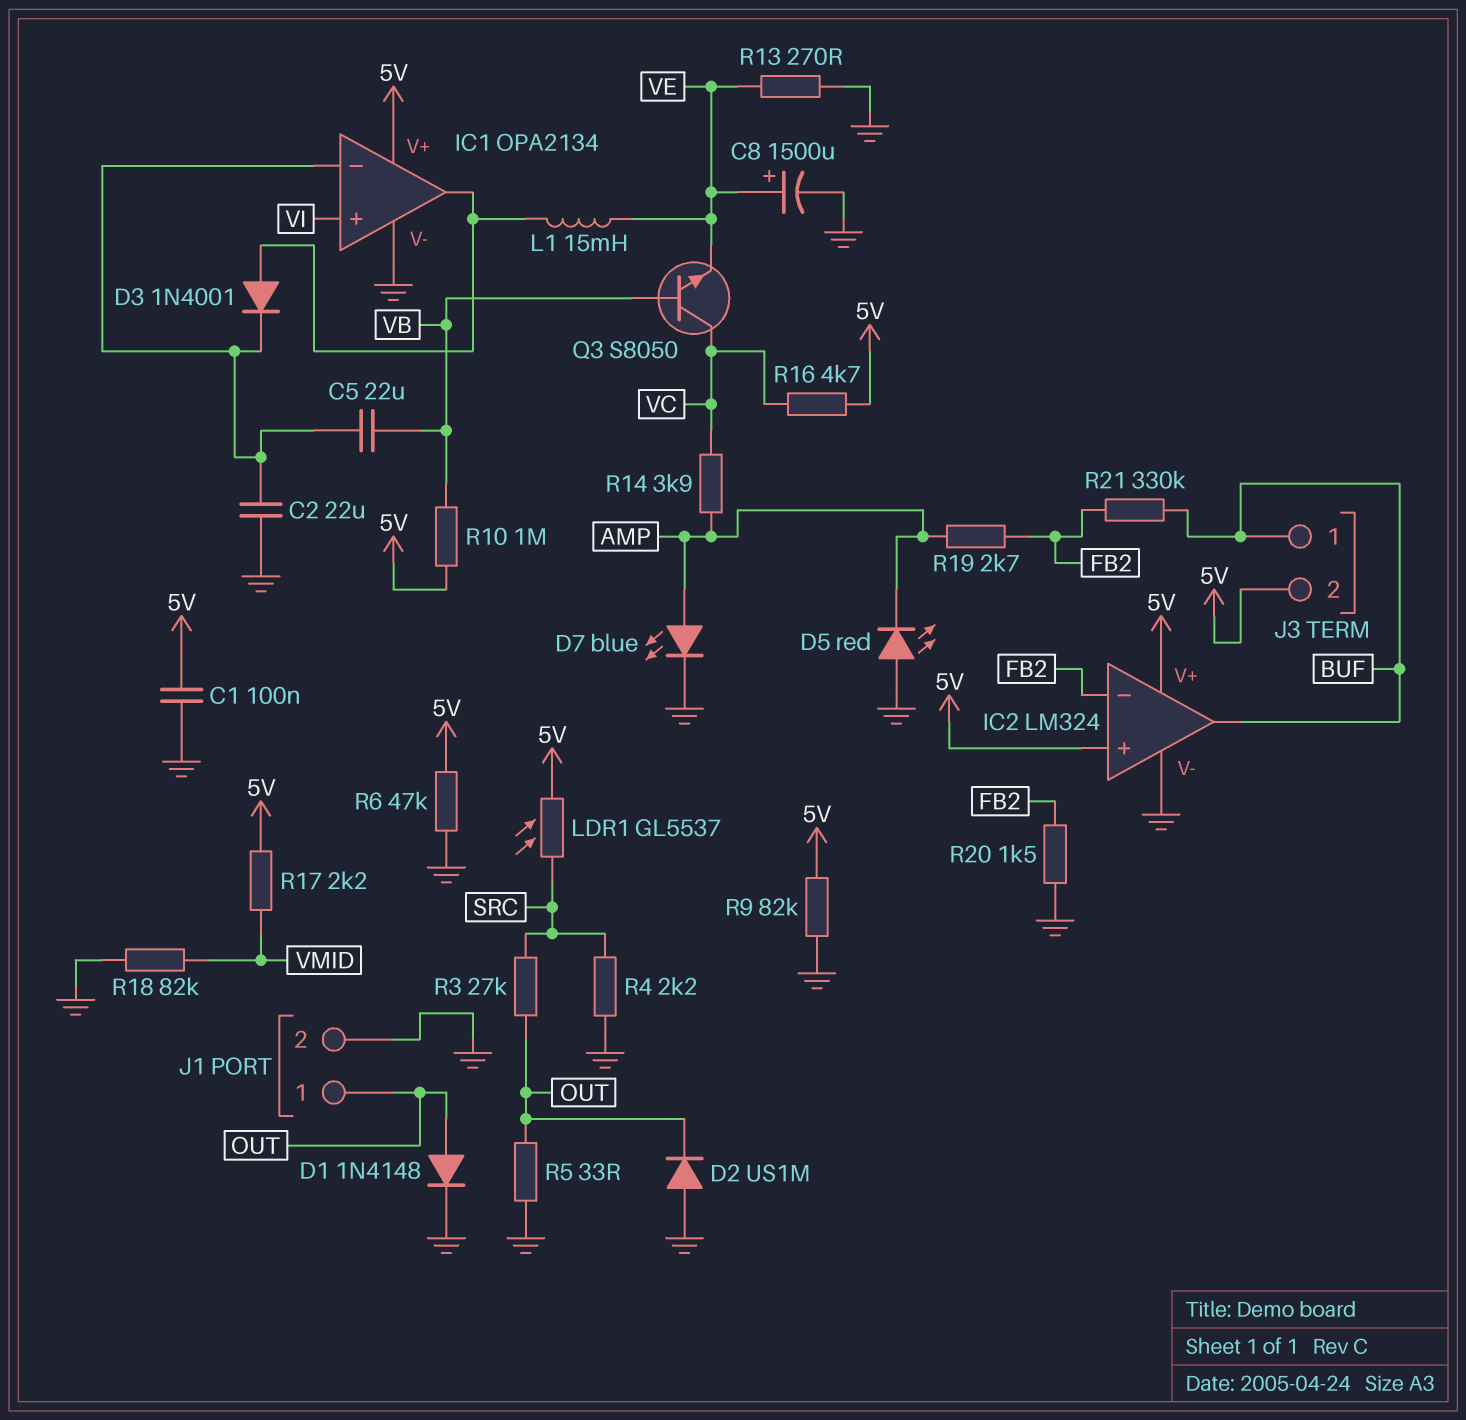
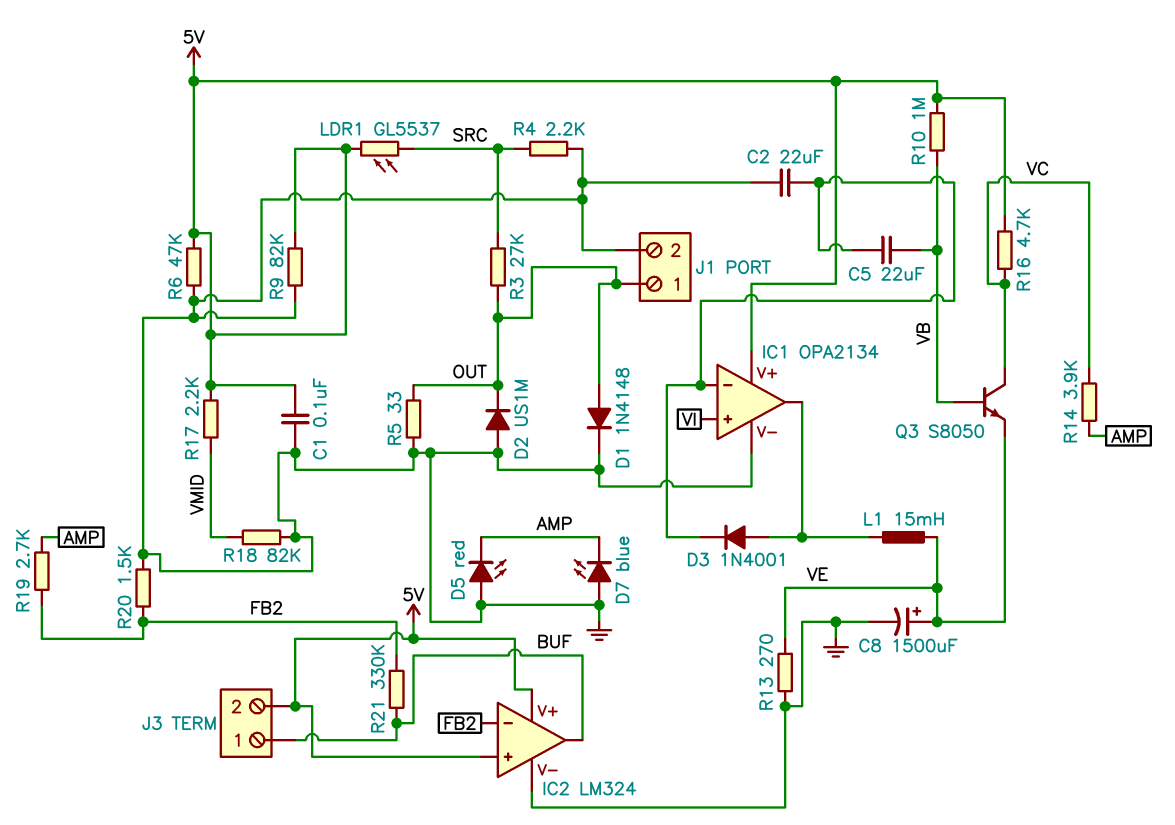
D7: LED blue (A AMP, K GND) -> LED blue (A GND, K AMP)

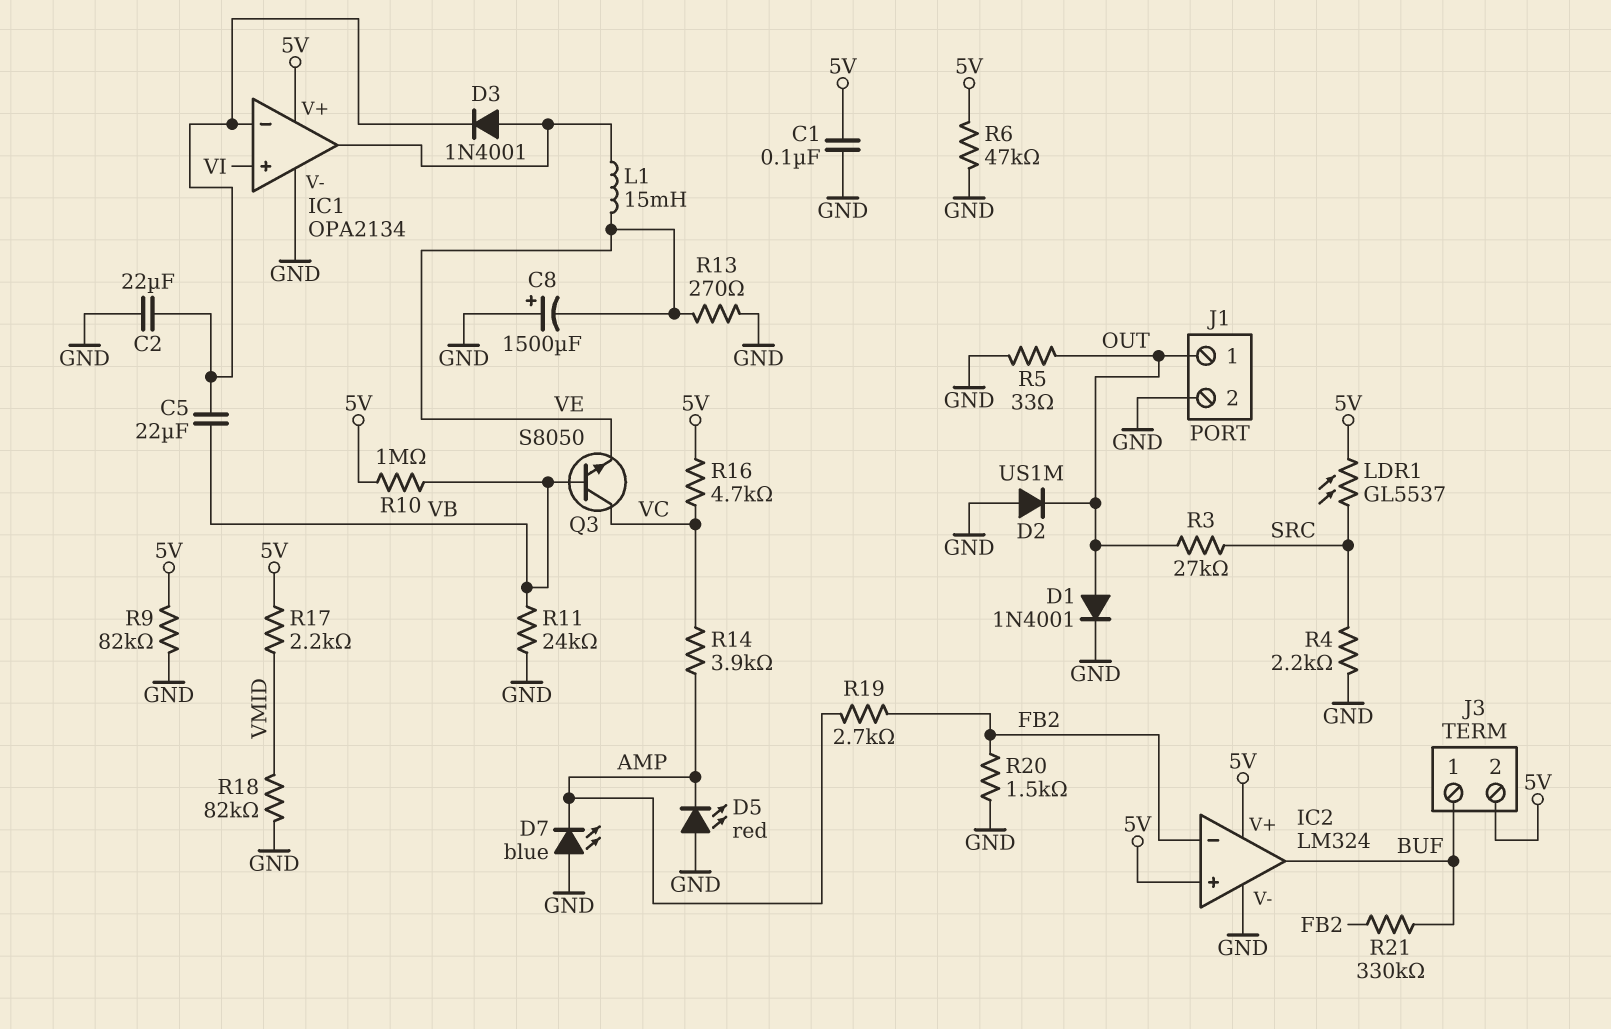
C8: 1500uF (plus VE, minus GND) -> 1500uF (plus GND, minus VE)
D1: diode 1N4148 (A OUT, K GND) -> diode 1N4001 (A OUT, K GND)
R11: none -> 24k (GND, VB)

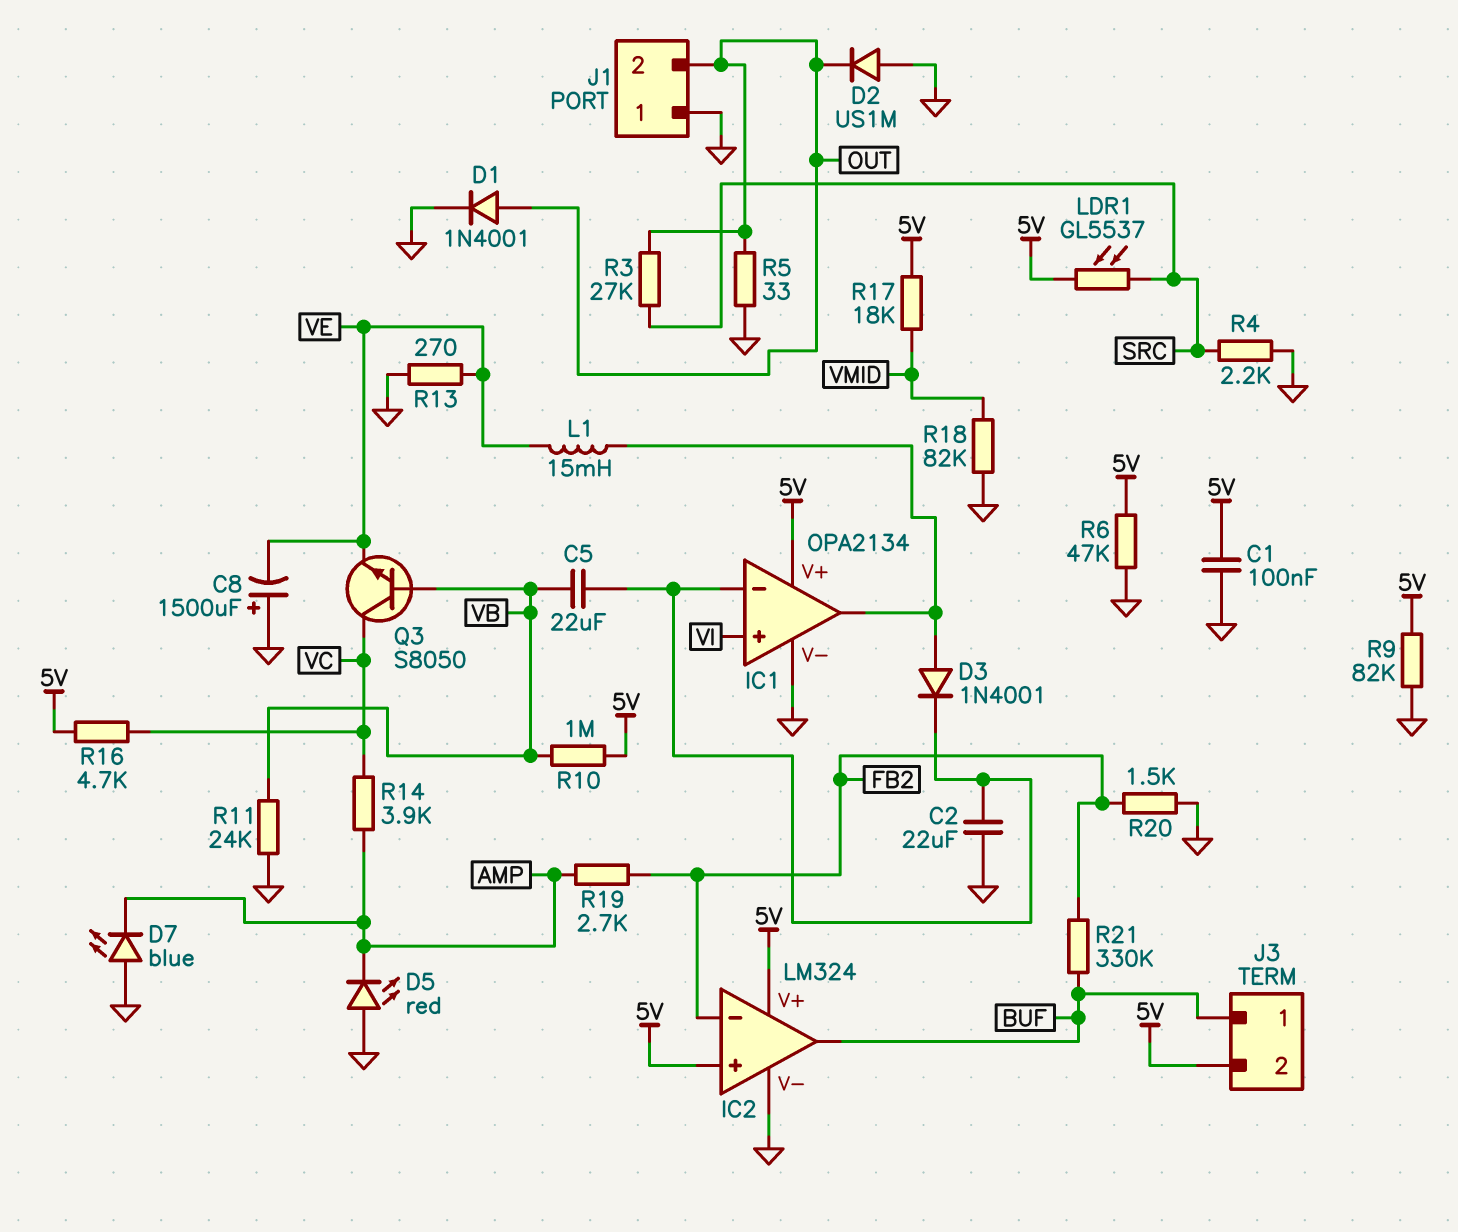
J1 pin 1: OUT -> GND
J1 pin 2: GND -> OUT
R17: 2.2k (5V, VMID) -> 18k (5V, VMID)

